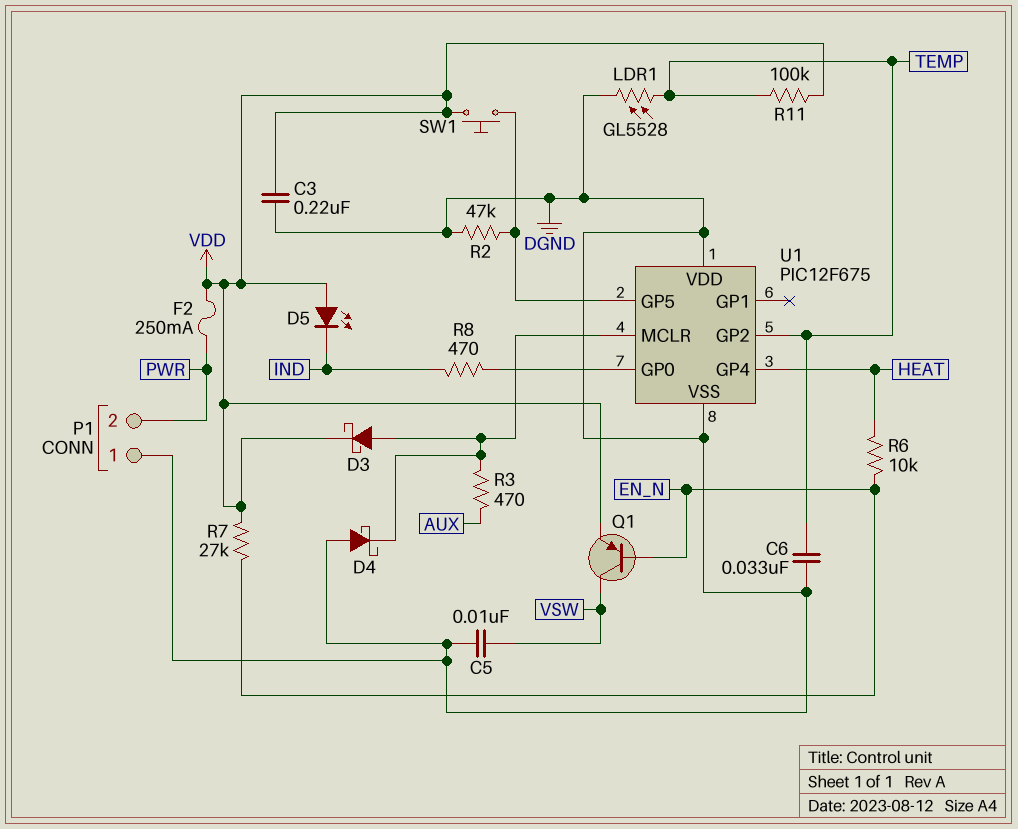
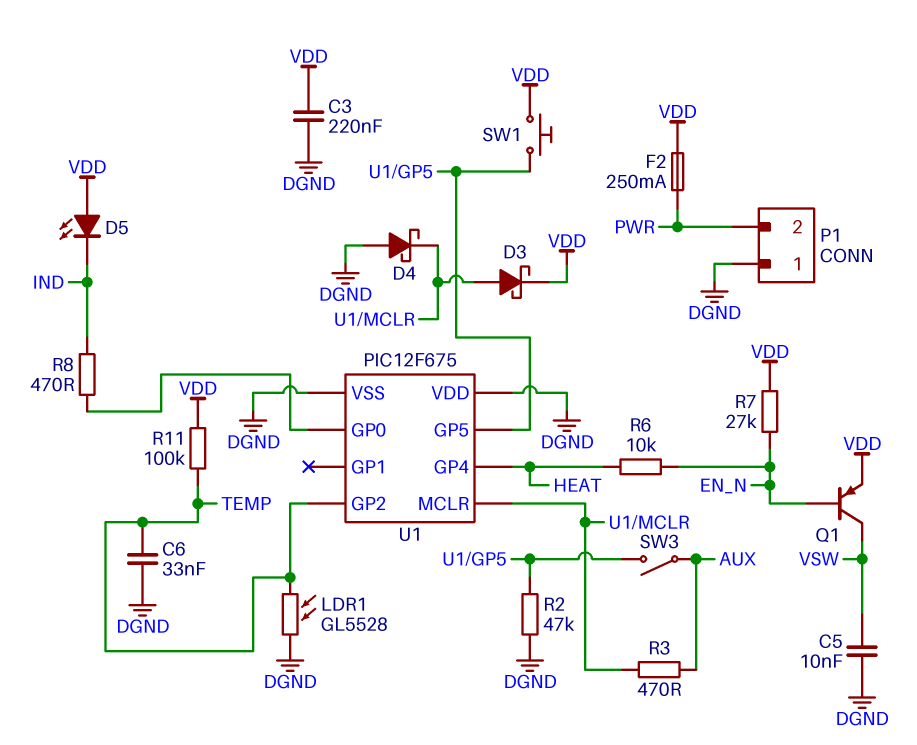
SW3: none -> switch (AUX, U1/GP5)

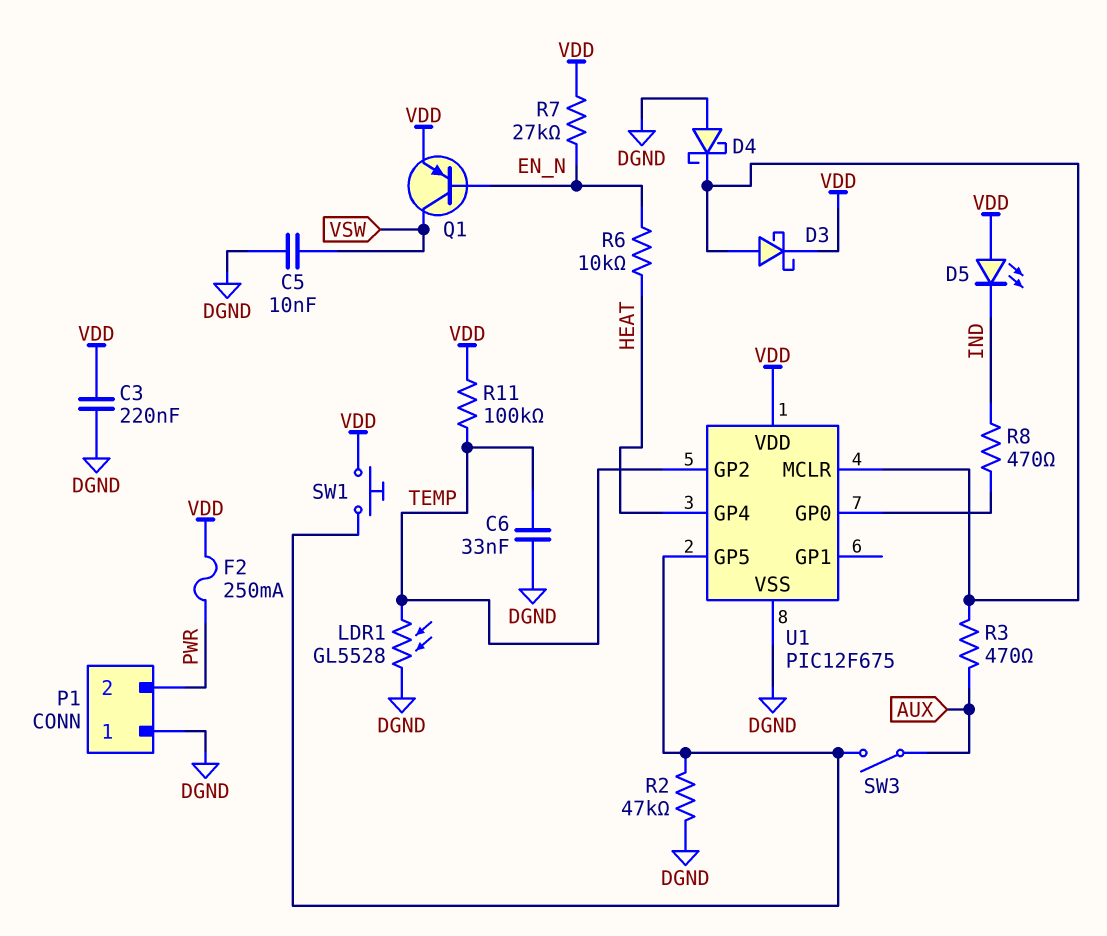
U1 pin VDD: DGND -> VDD

